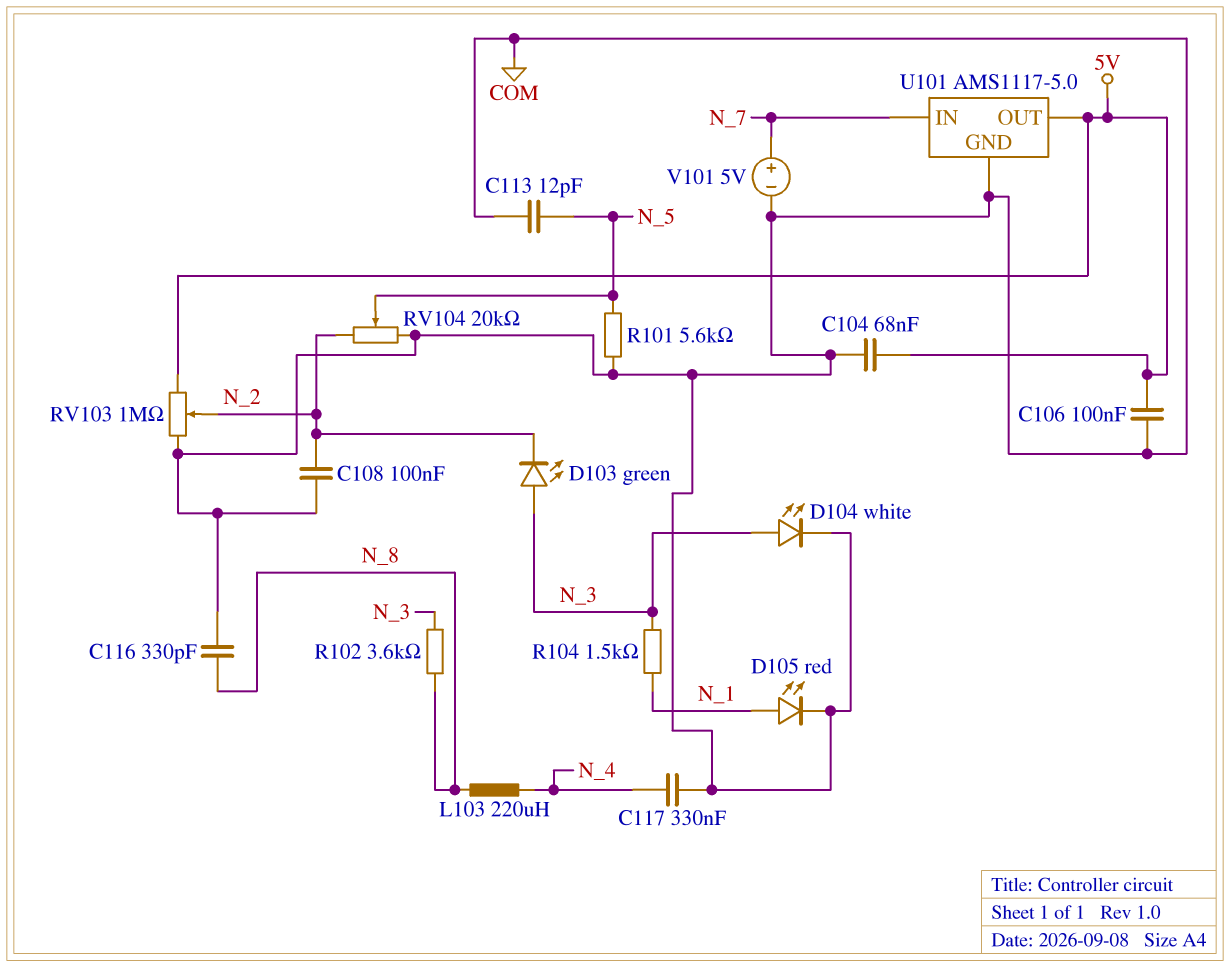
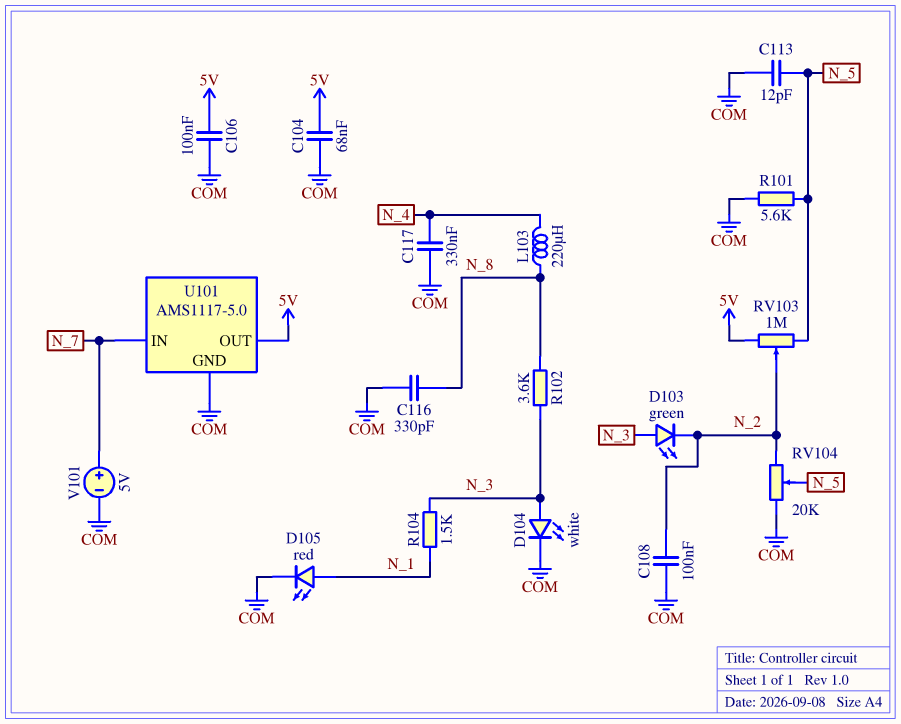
RV103: 1M (5V, COM, wiper N_2) -> 1M (5V, N_5, wiper N_2)

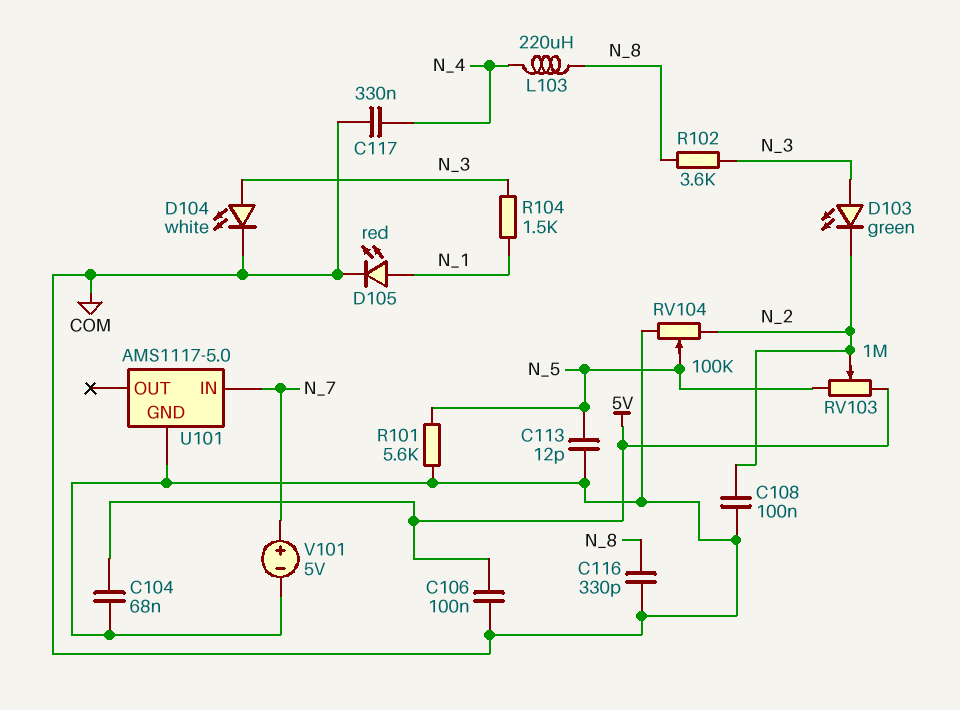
RV104: 20k (COM, N_2, wiper N_5) -> 100k (COM, N_2, wiper N_5)
U101 pin OUT: 5V -> none

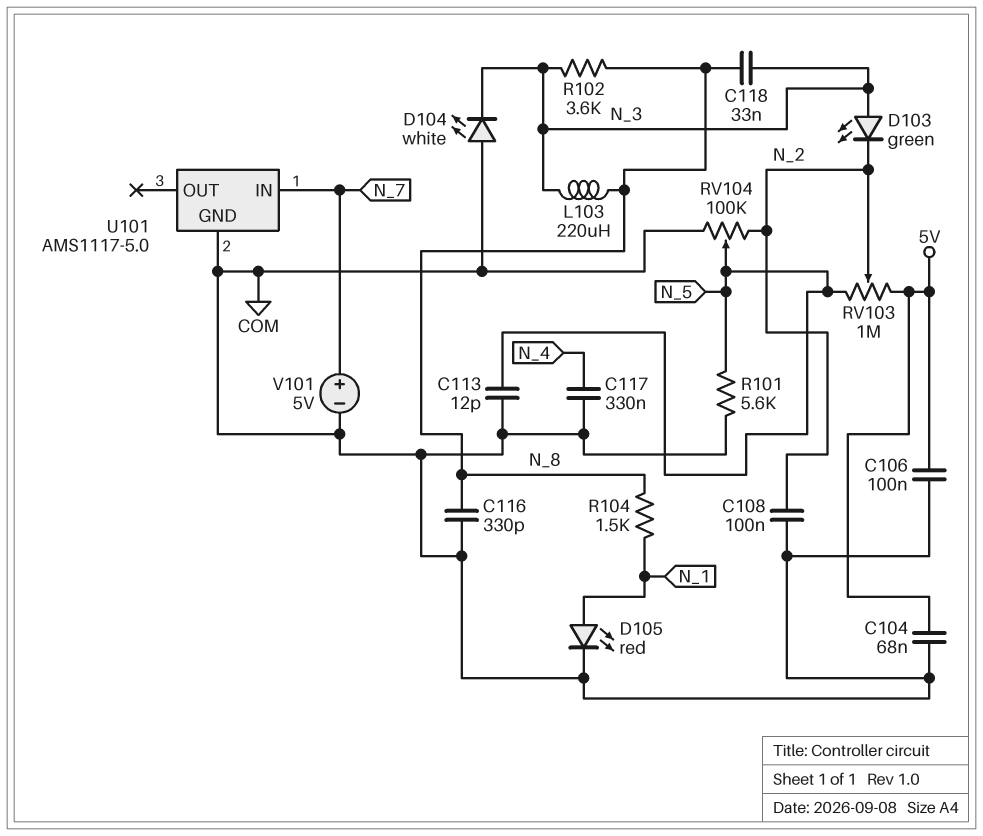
C118: none -> 33nF (N_3, N_8)
D104: LED white (A N_3, K COM) -> LED white (A COM, K N_3)
L103: 220uH (N_4, N_8) -> 220uH (N_3, N_8)
R104: 1.5k (N_1, N_3) -> 1.5k (N_1, N_8)

